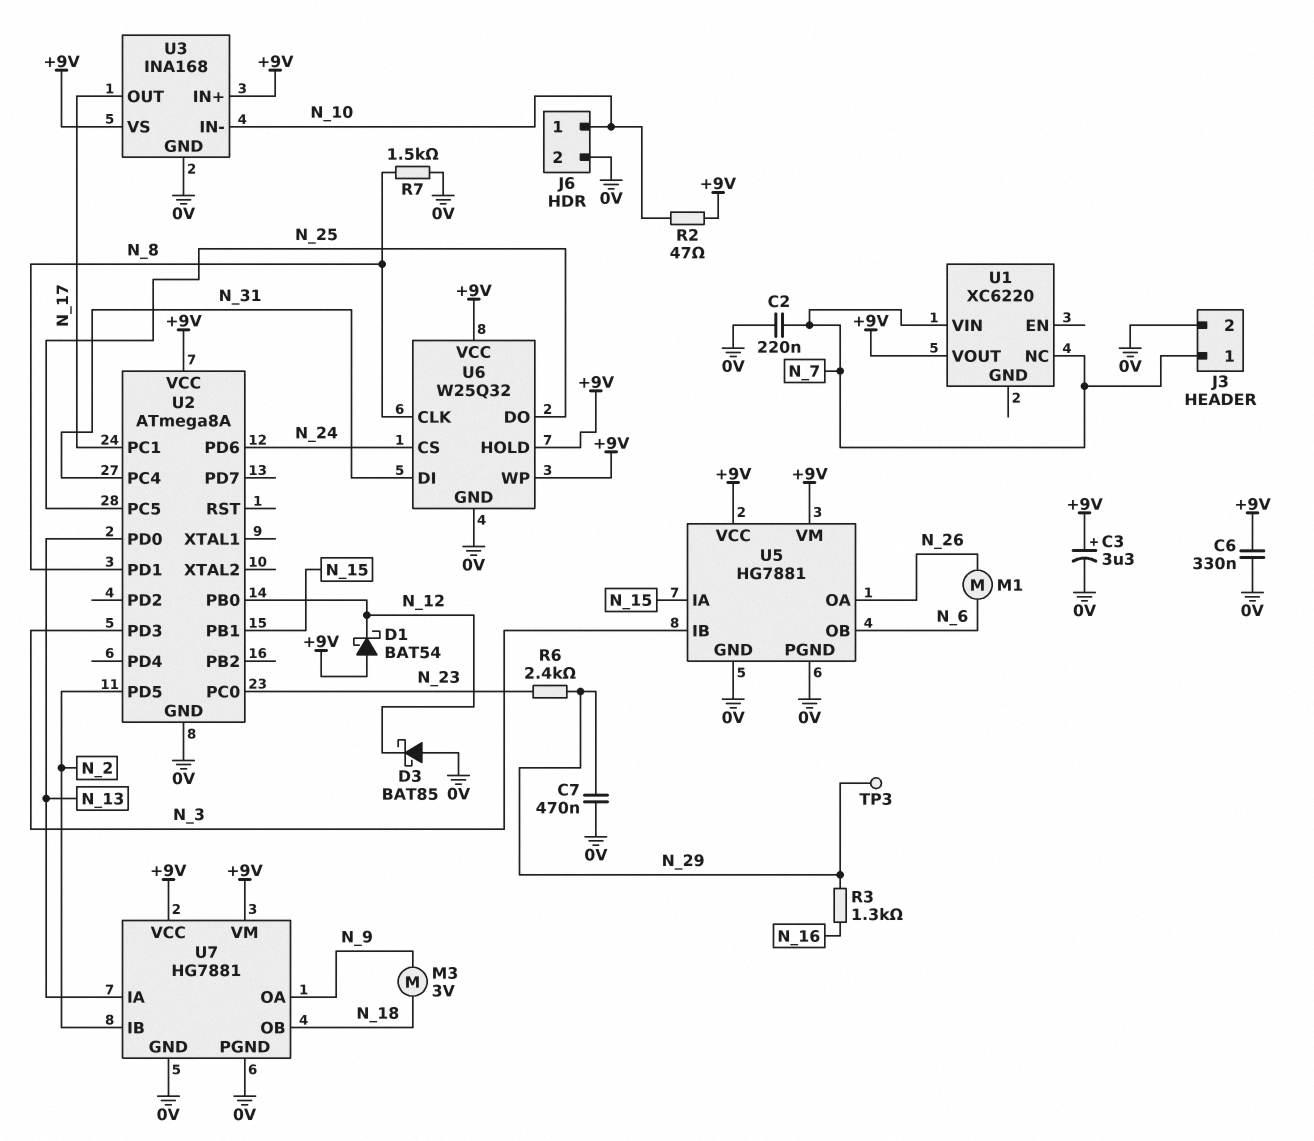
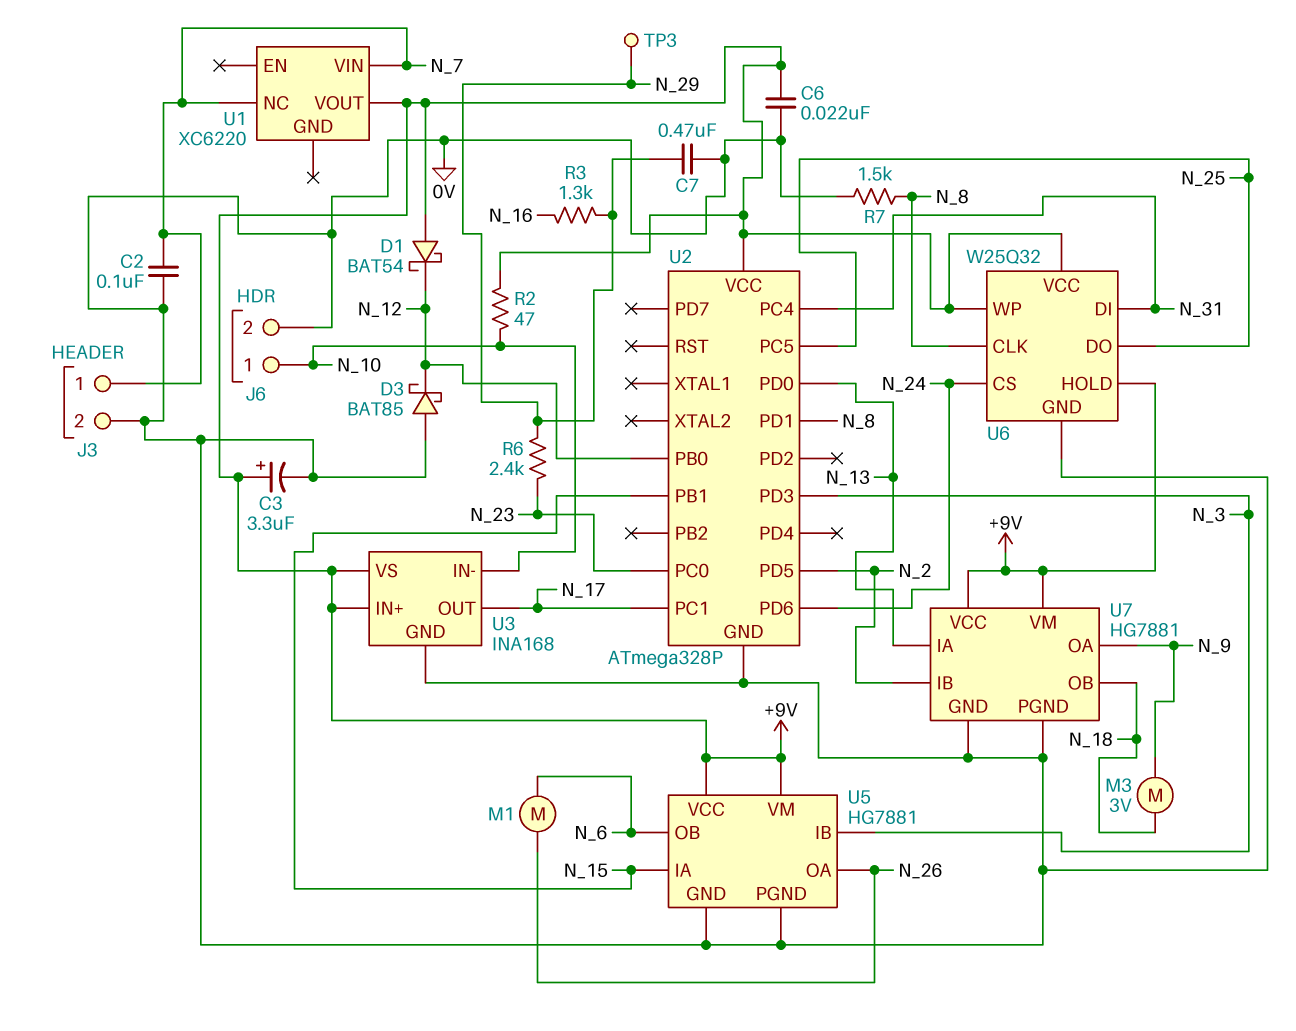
C2: 220nF (0V, N_7) -> 100nF (0V, N_7)
C6: 330nF (+9V, 0V) -> 22nF (+9V, 0V)
U2: ATmega8A -> ATmega328P

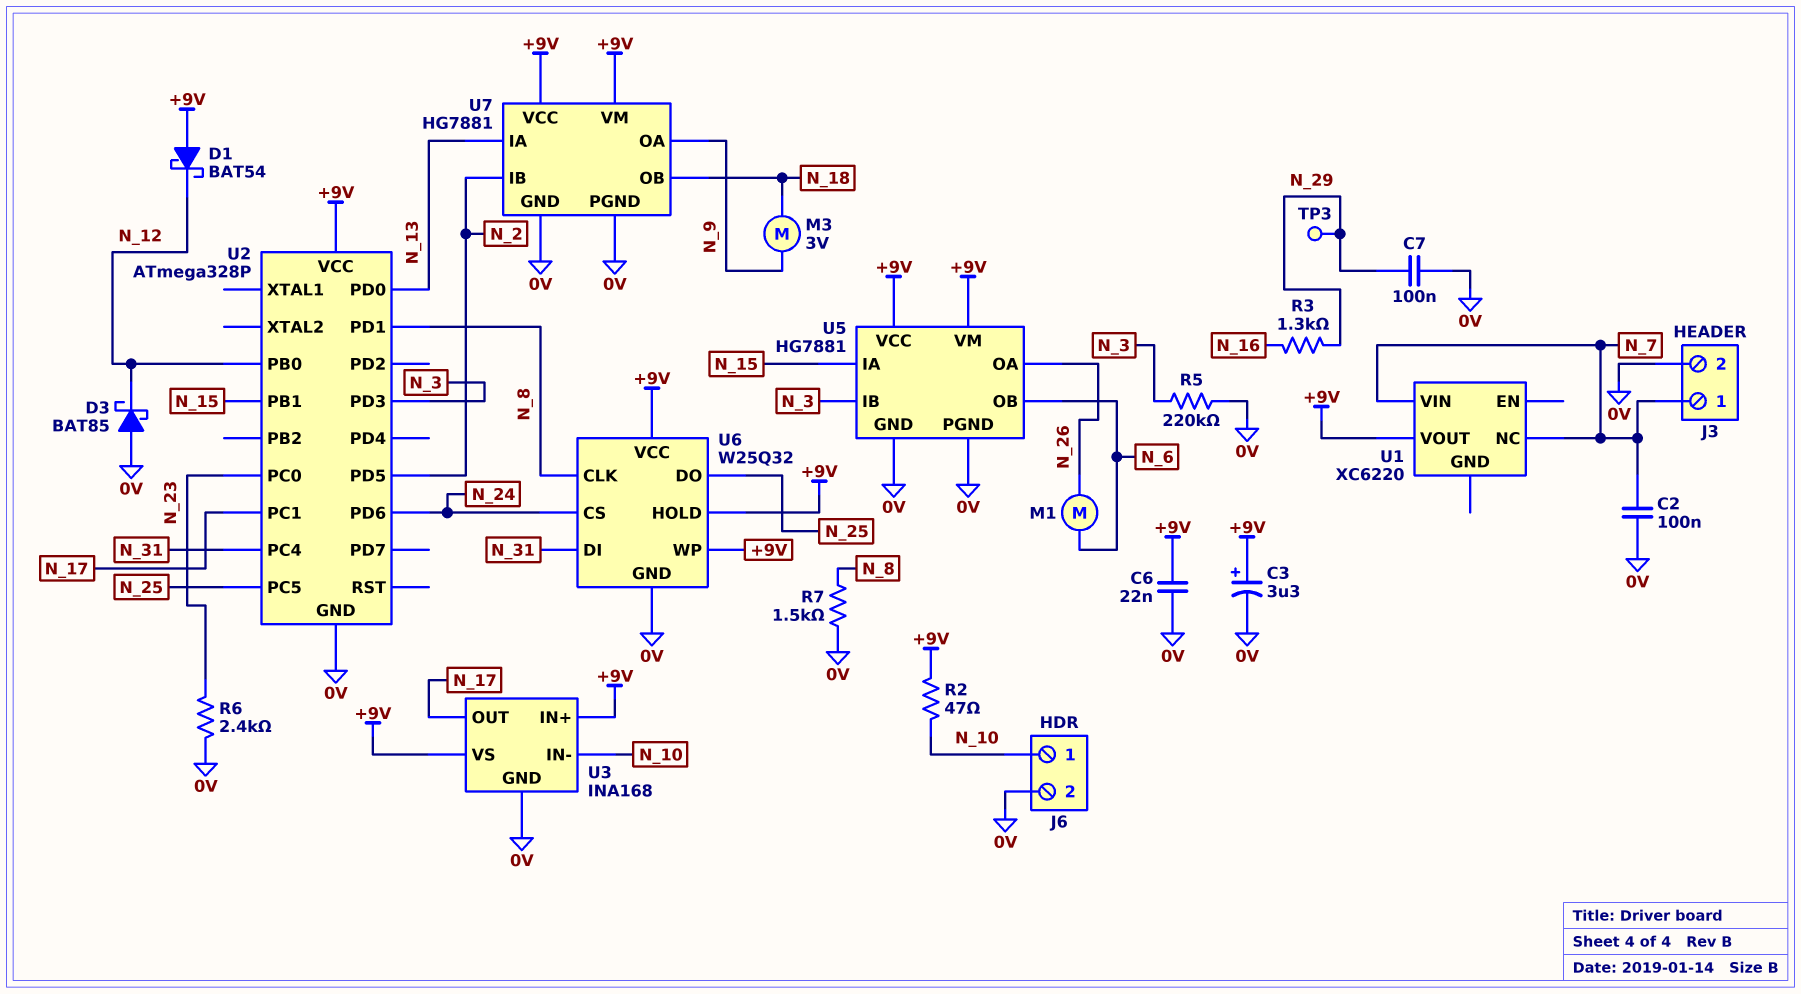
C7: 470nF (0V, N_29) -> 100nF (0V, N_29)
R5: none -> 220k (0V, N_3)
R6: 2.4k (N_23, N_29) -> 2.4k (0V, N_23)

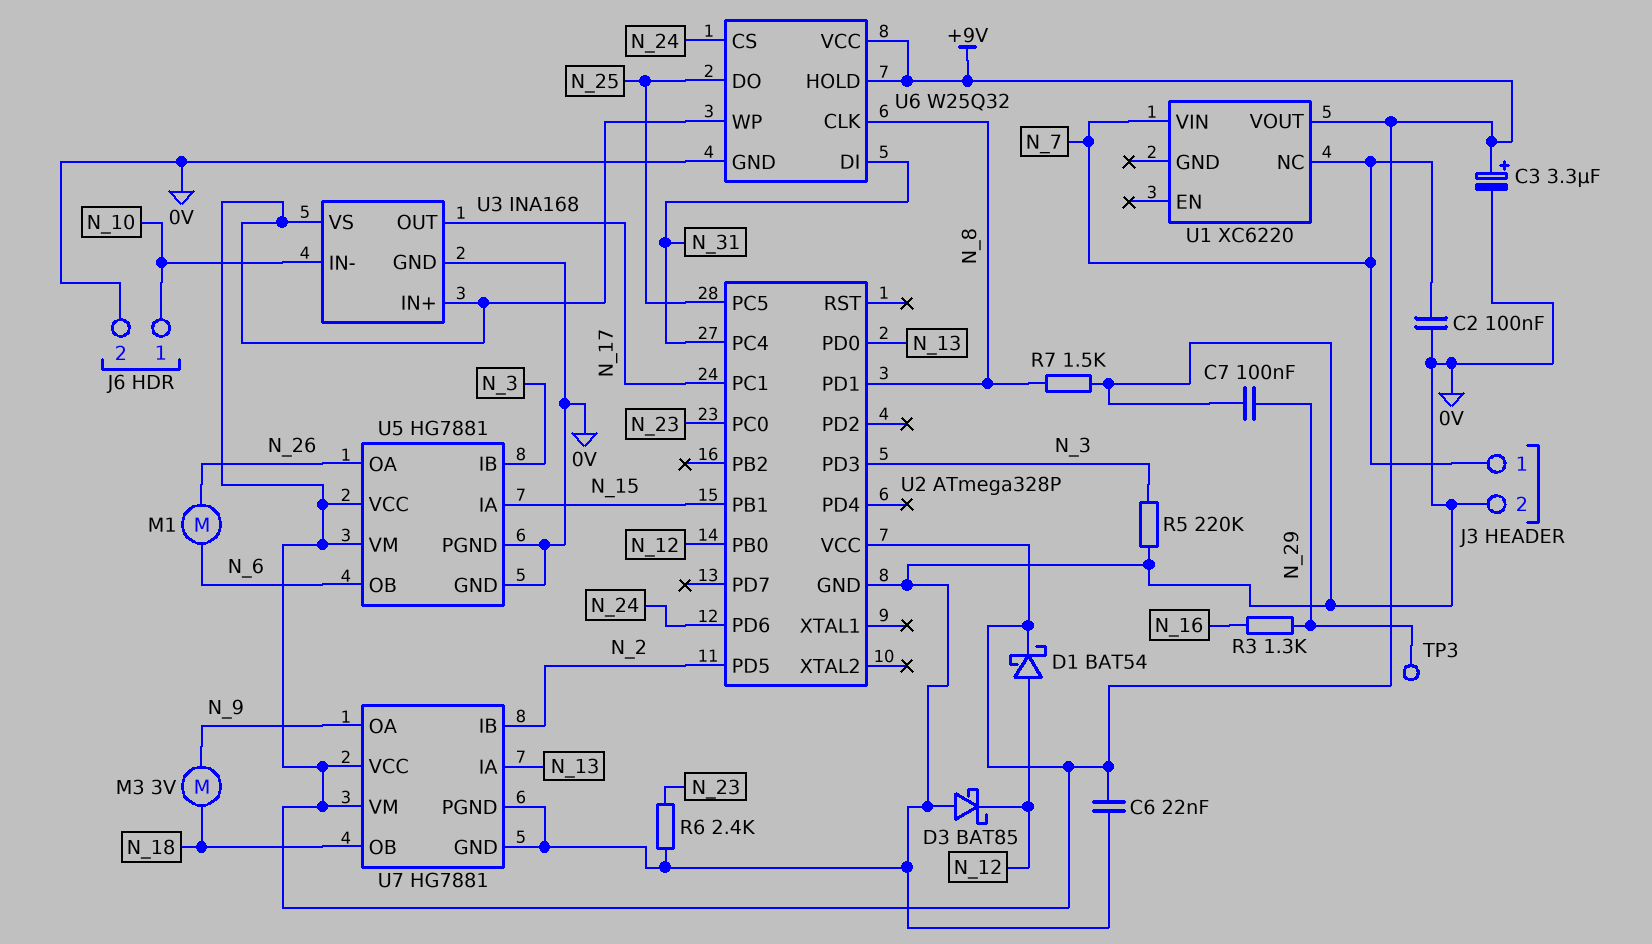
D1: schottky BAT54 (A +9V, K N_12) -> schottky BAT54 (A N_12, K +9V)
R2: 47 (+9V, N_10) -> none

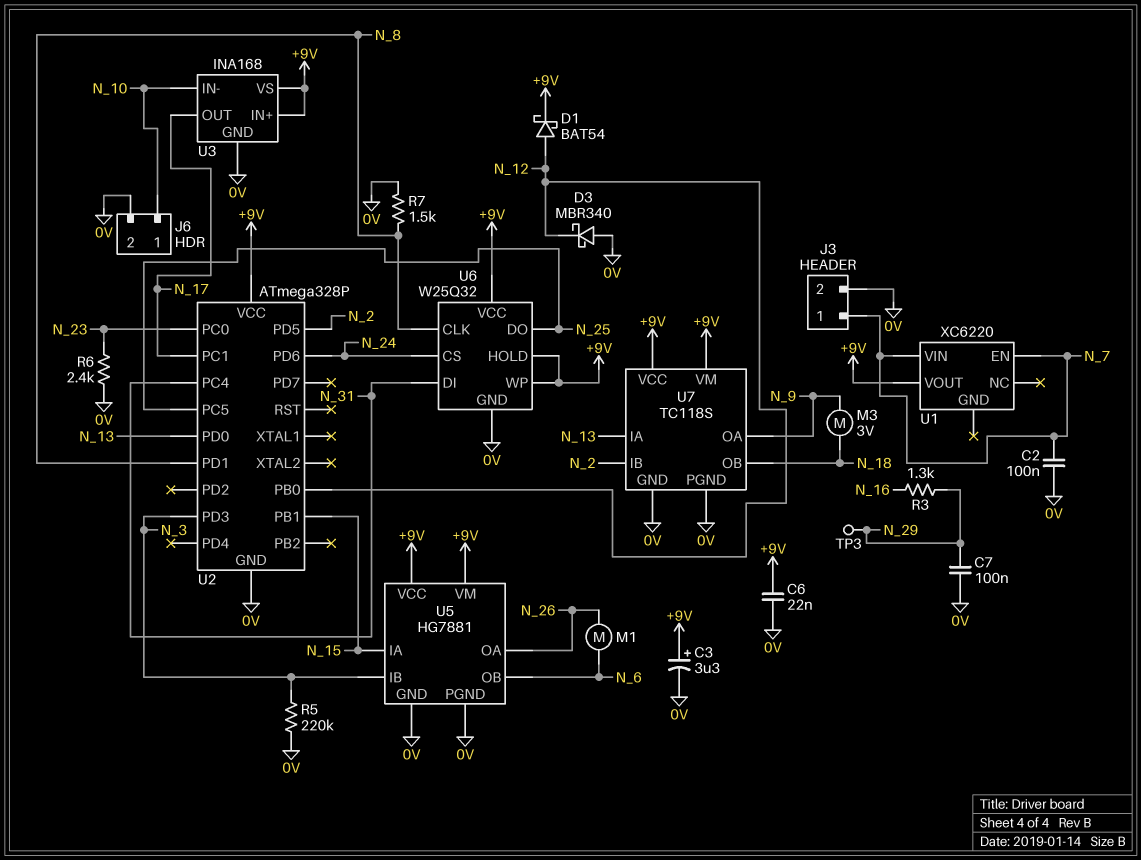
D3: schottky BAT85 (A 0V, K N_12) -> schottky MBR340 (A 0V, K N_12)
U1 pin EN: none -> N_7
U1 pin NC: N_7 -> none
U7: HG7881 -> TC118S

